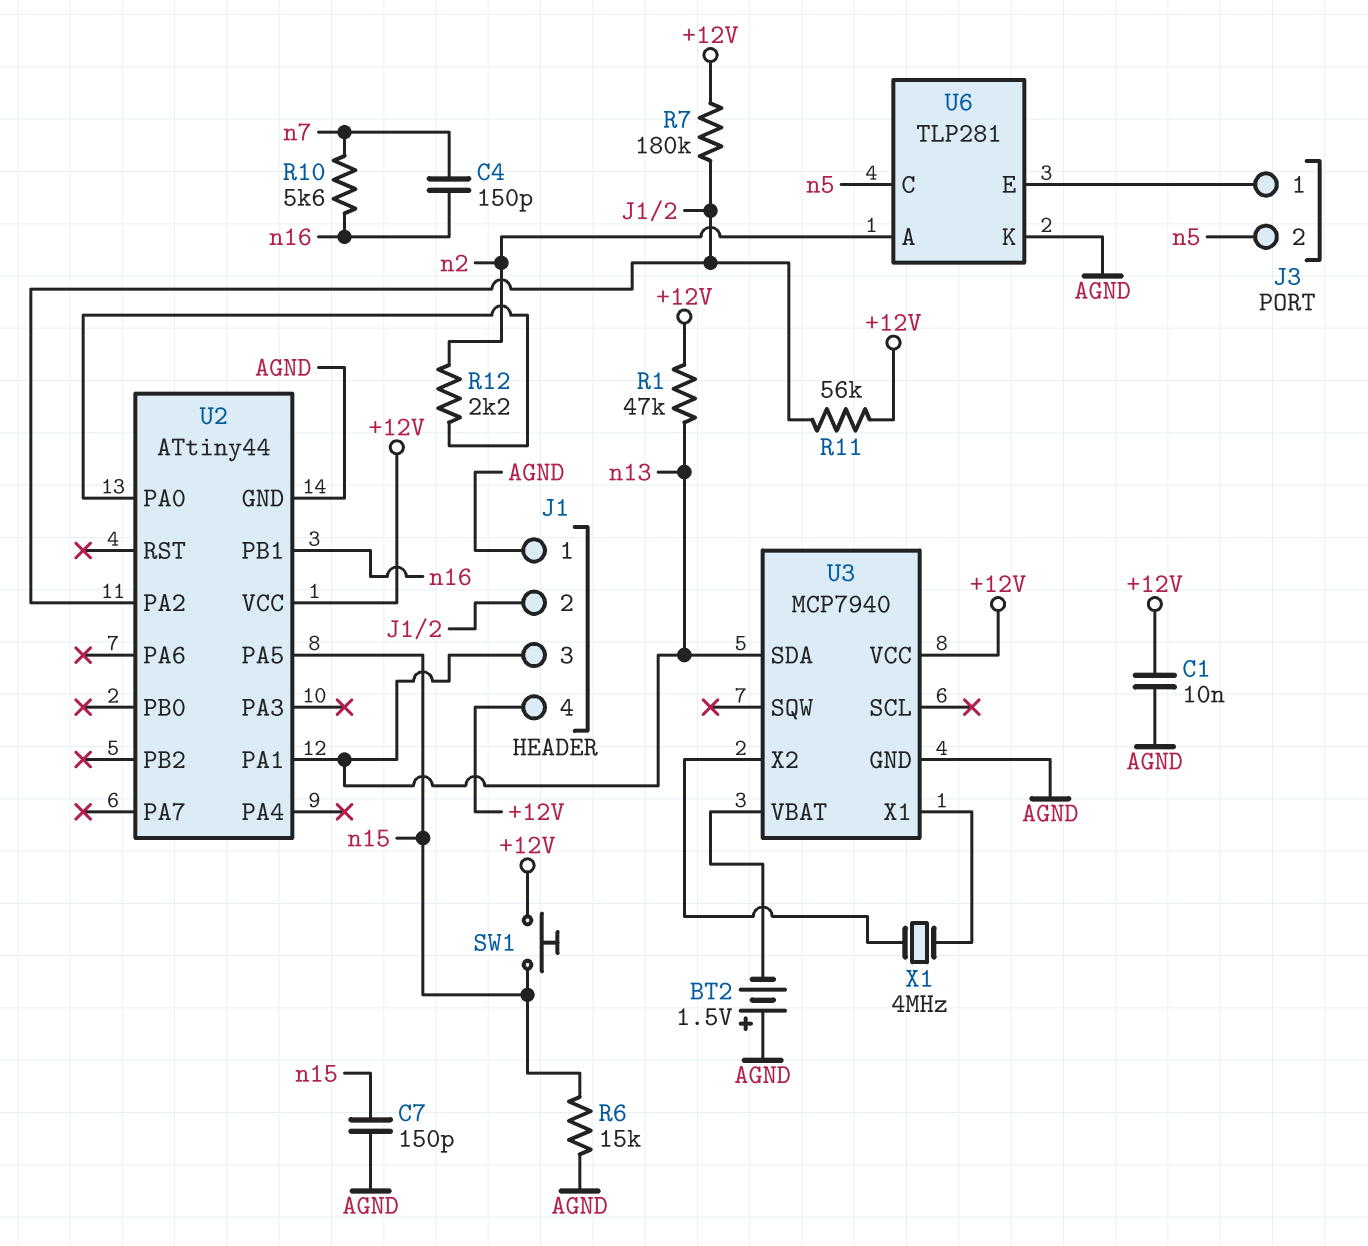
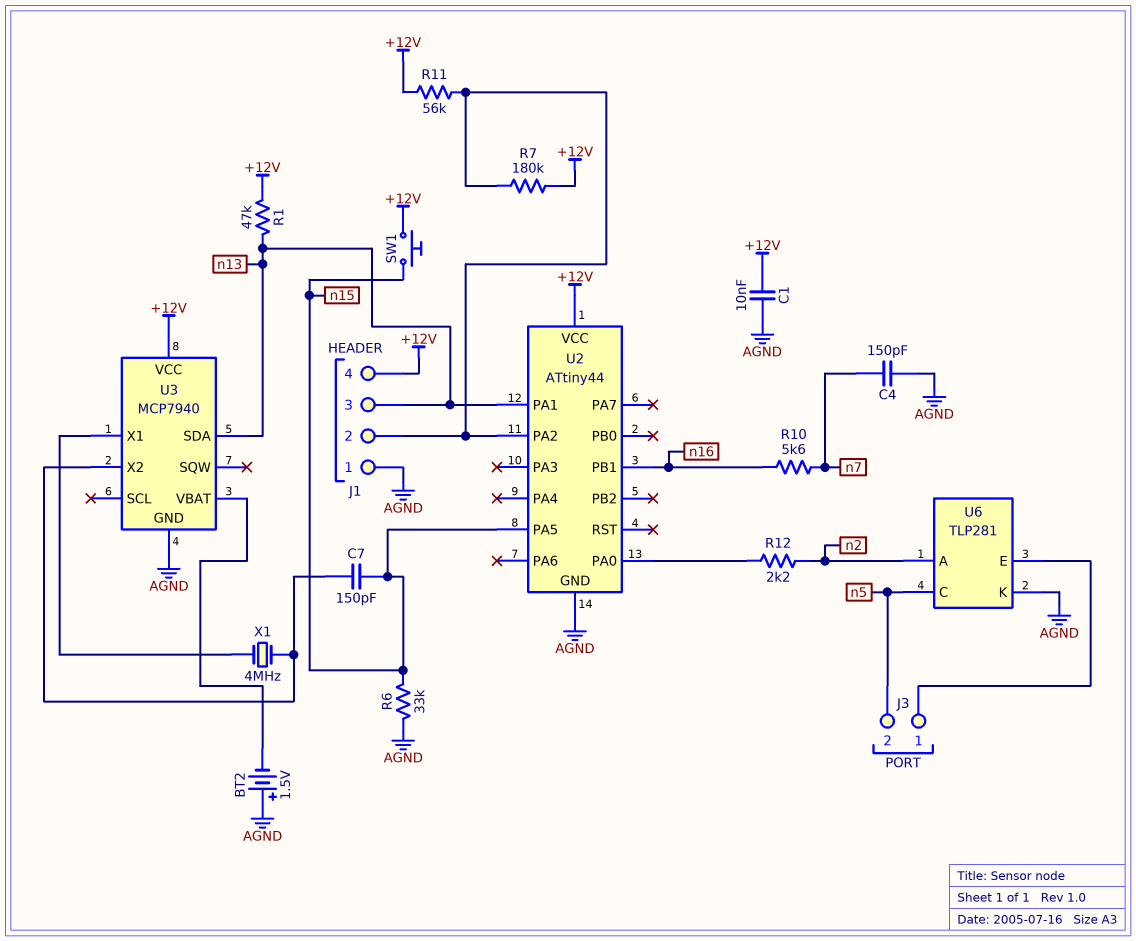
C4: 150pF (n7, n16) -> 150pF (AGND, n7)
C7: 150pF (AGND, n15) -> 150pF (U3/X2, n15)
R6: 15k (AGND, n15) -> 33k (AGND, n15)

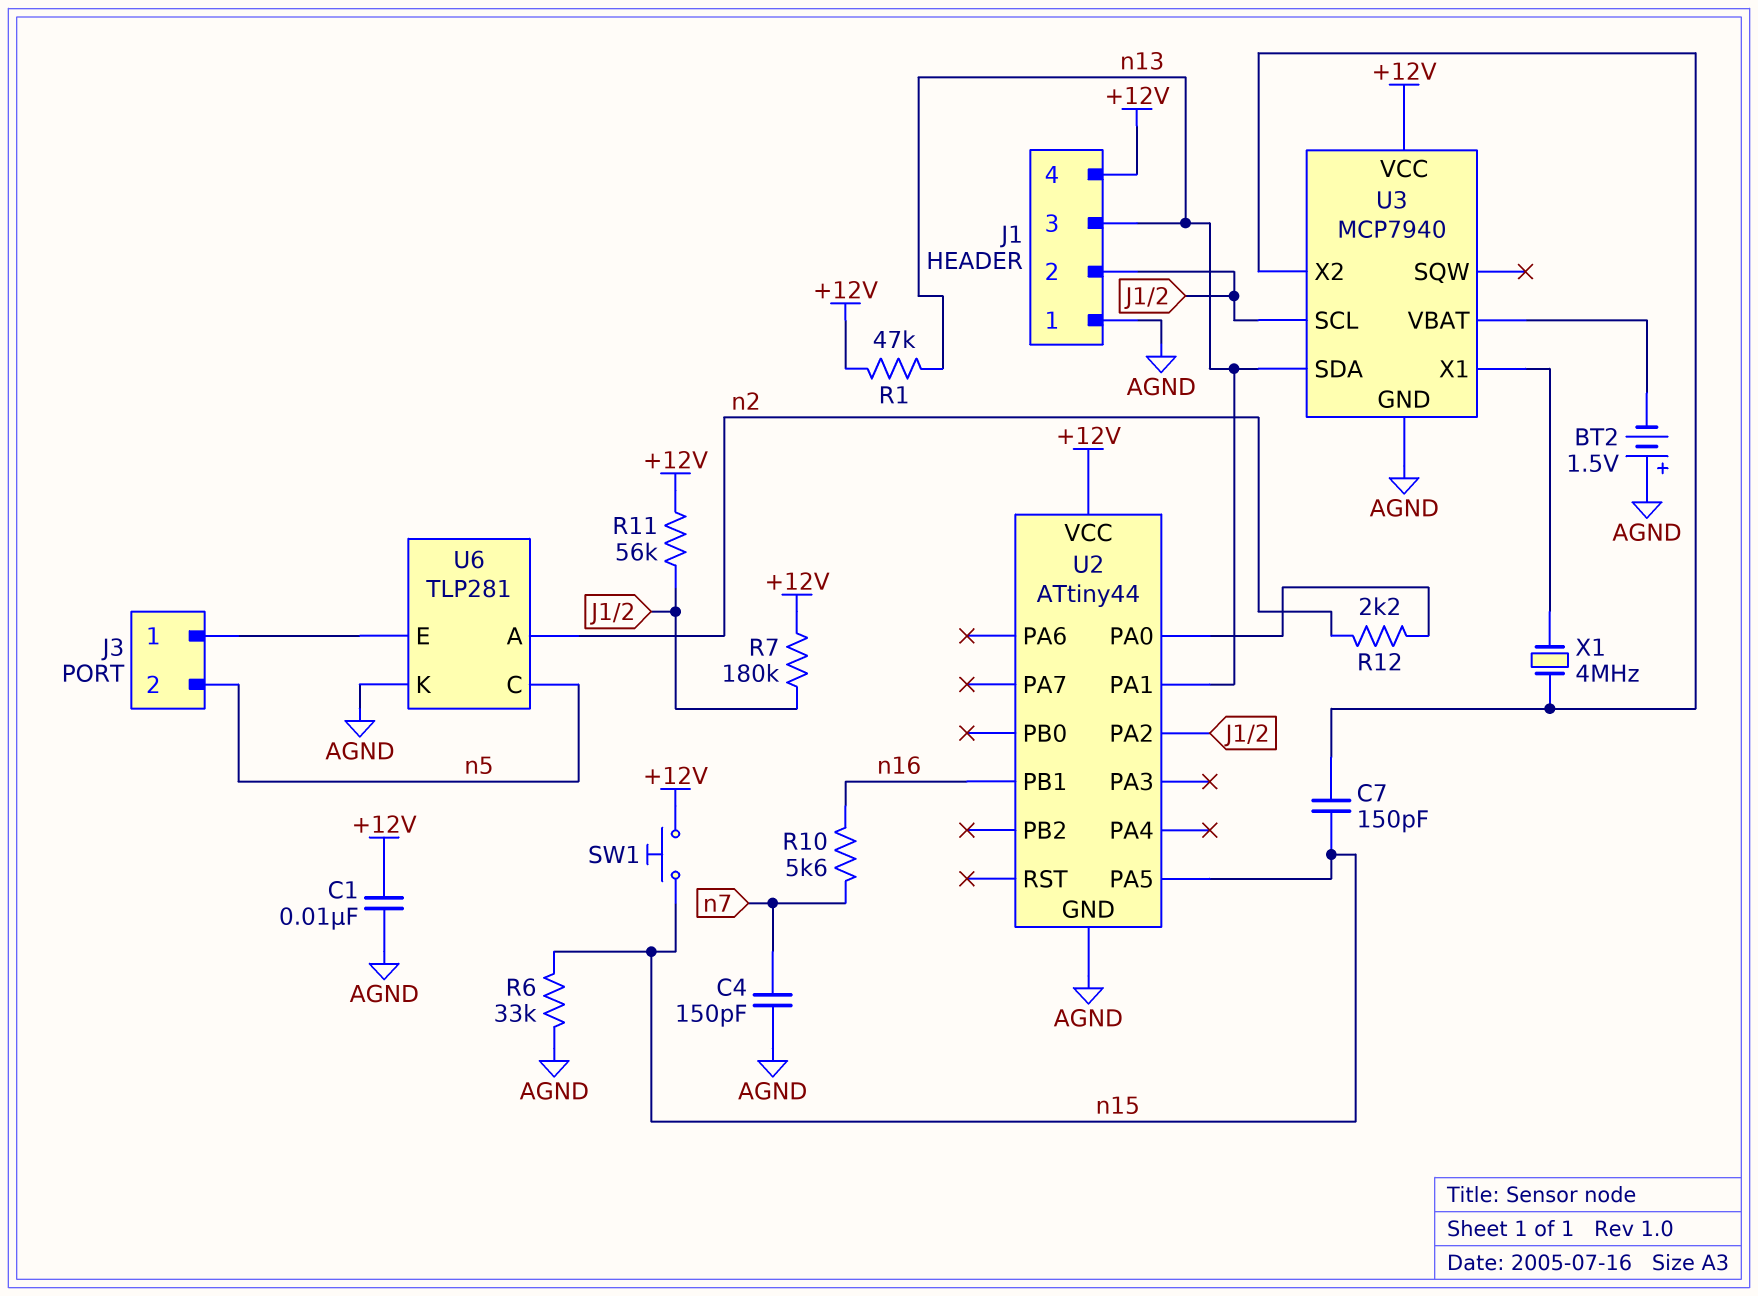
U3 pin SCL: none -> J1/2

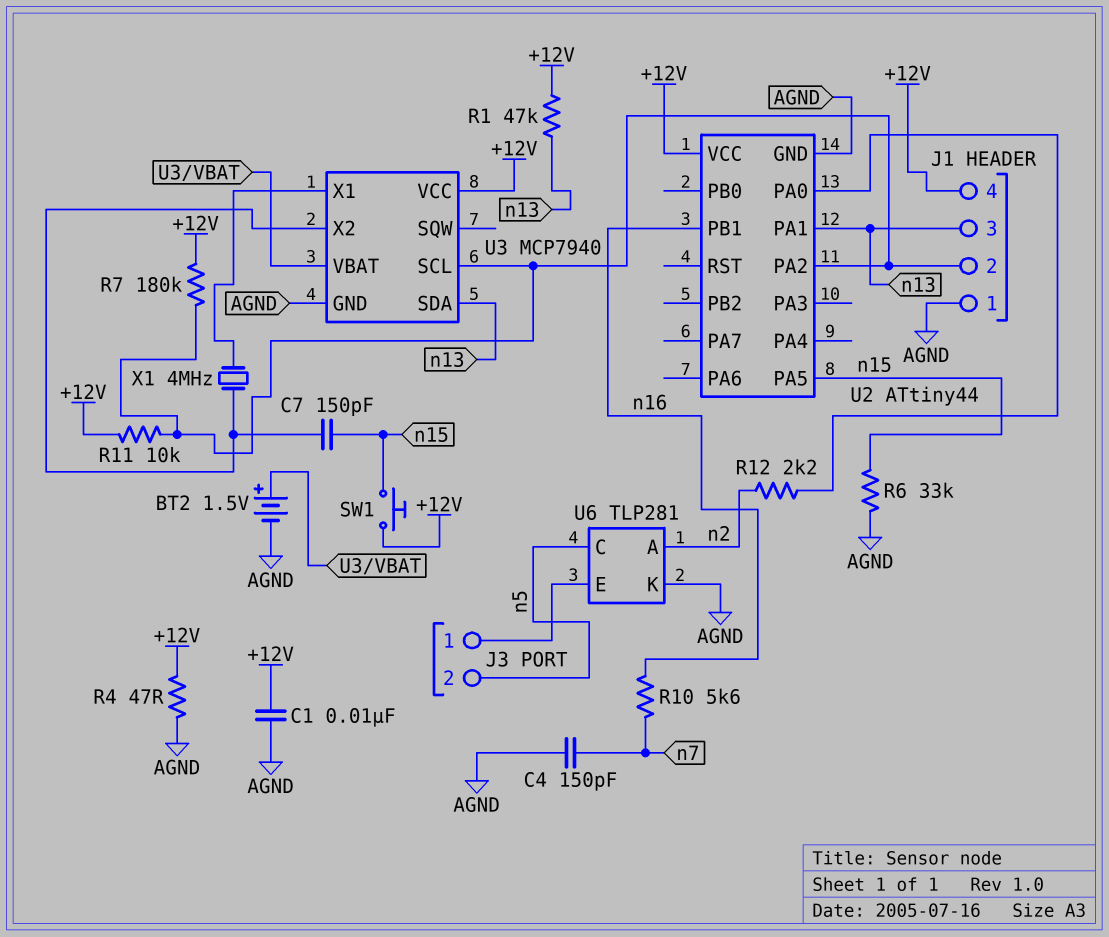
BT2: 1.5V (plus AGND, minus U3/VBAT) -> 1.5V (plus U3/VBAT, minus AGND)
R4: none -> 47 (+12V, AGND)
R11: 56k (+12V, J1/2) -> 10k (+12V, J1/2)

